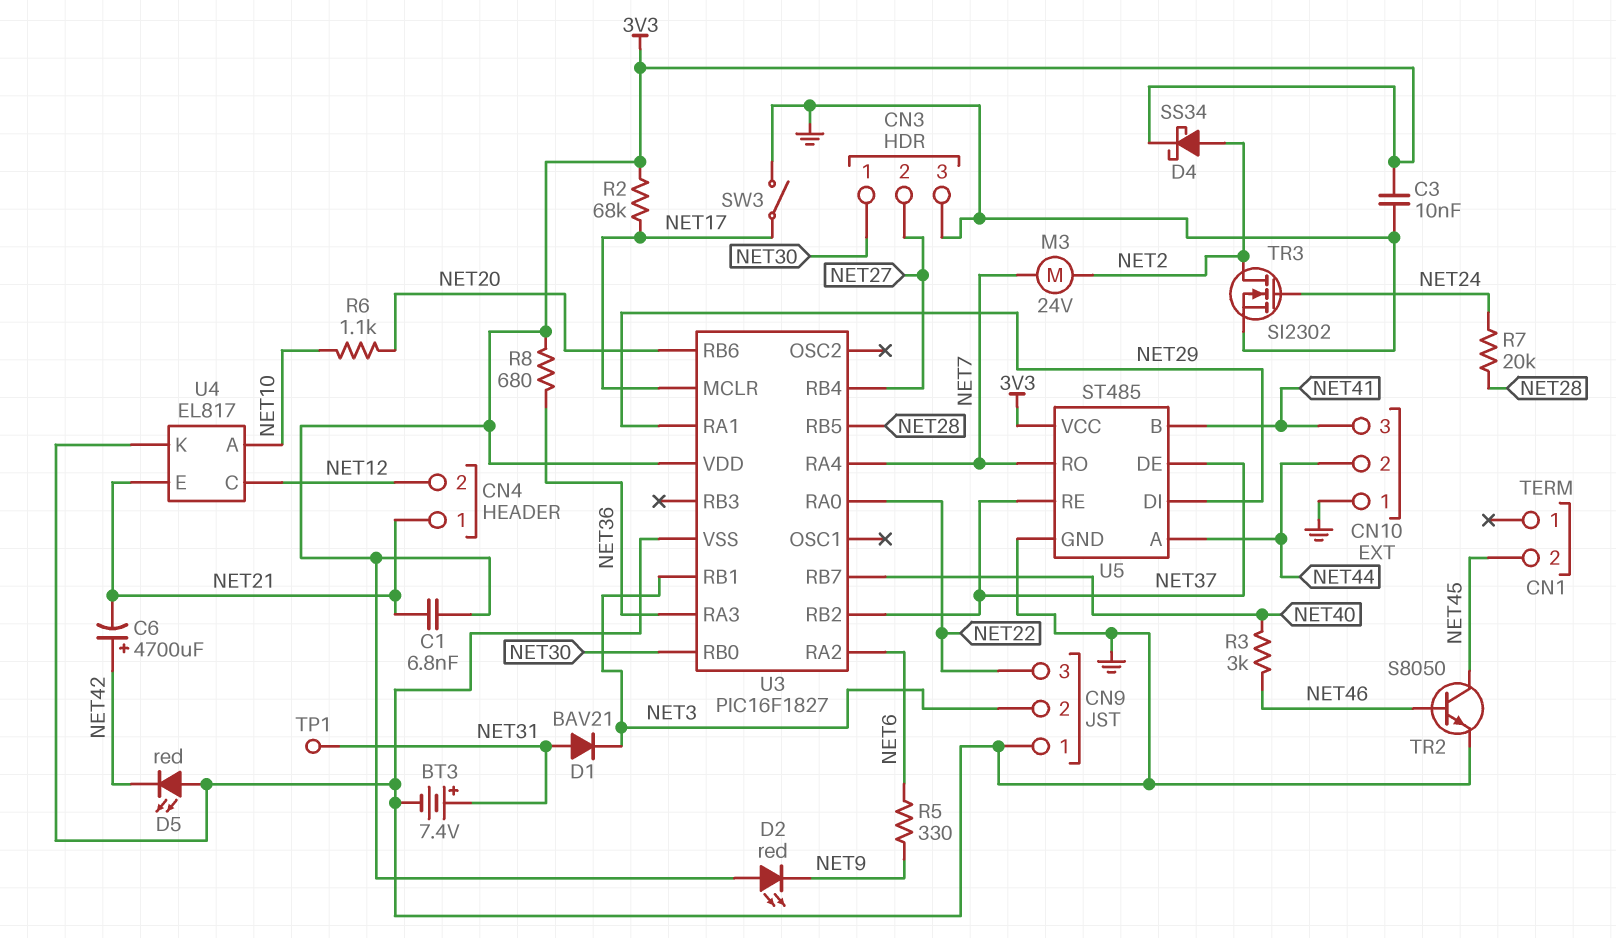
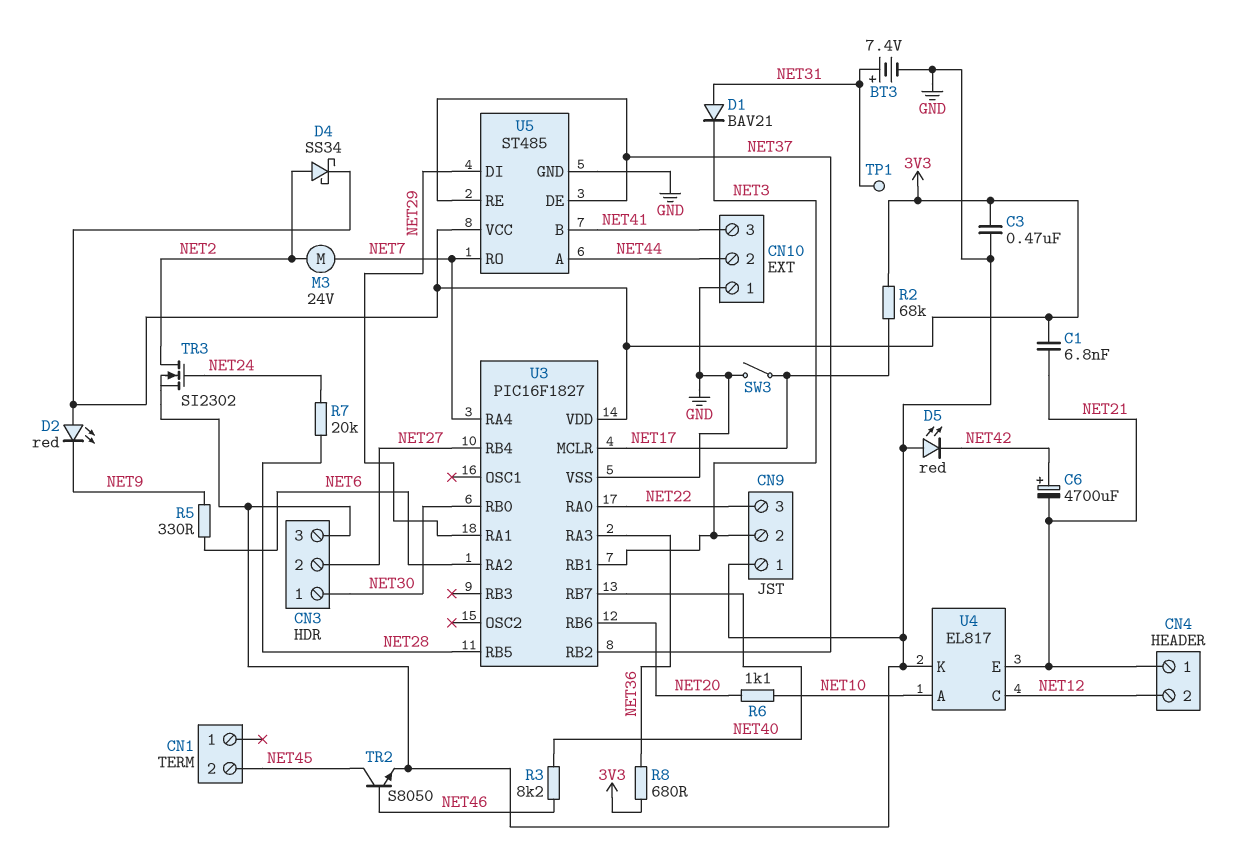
C3: 10nF (3V3, GND) -> 470nF (3V3, GND)
R3: 3k (NET40, NET46) -> 8.2k (NET40, NET46)

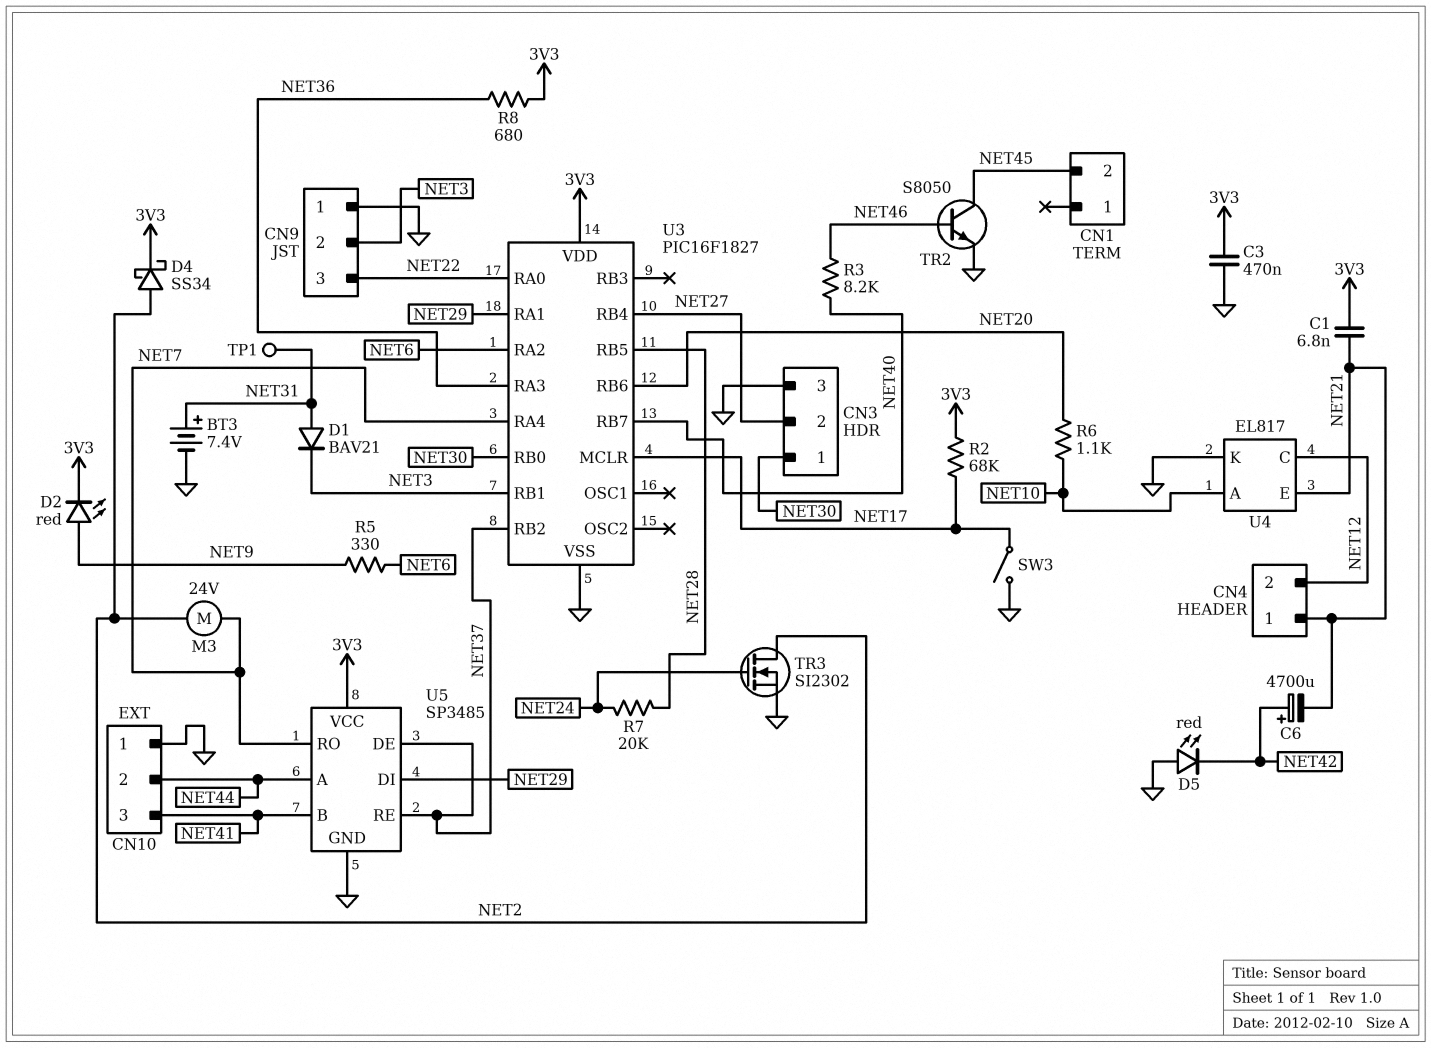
D2: LED red (A 3V3, K NET9) -> LED red (A NET9, K 3V3)
U5: ST485 -> SP3485

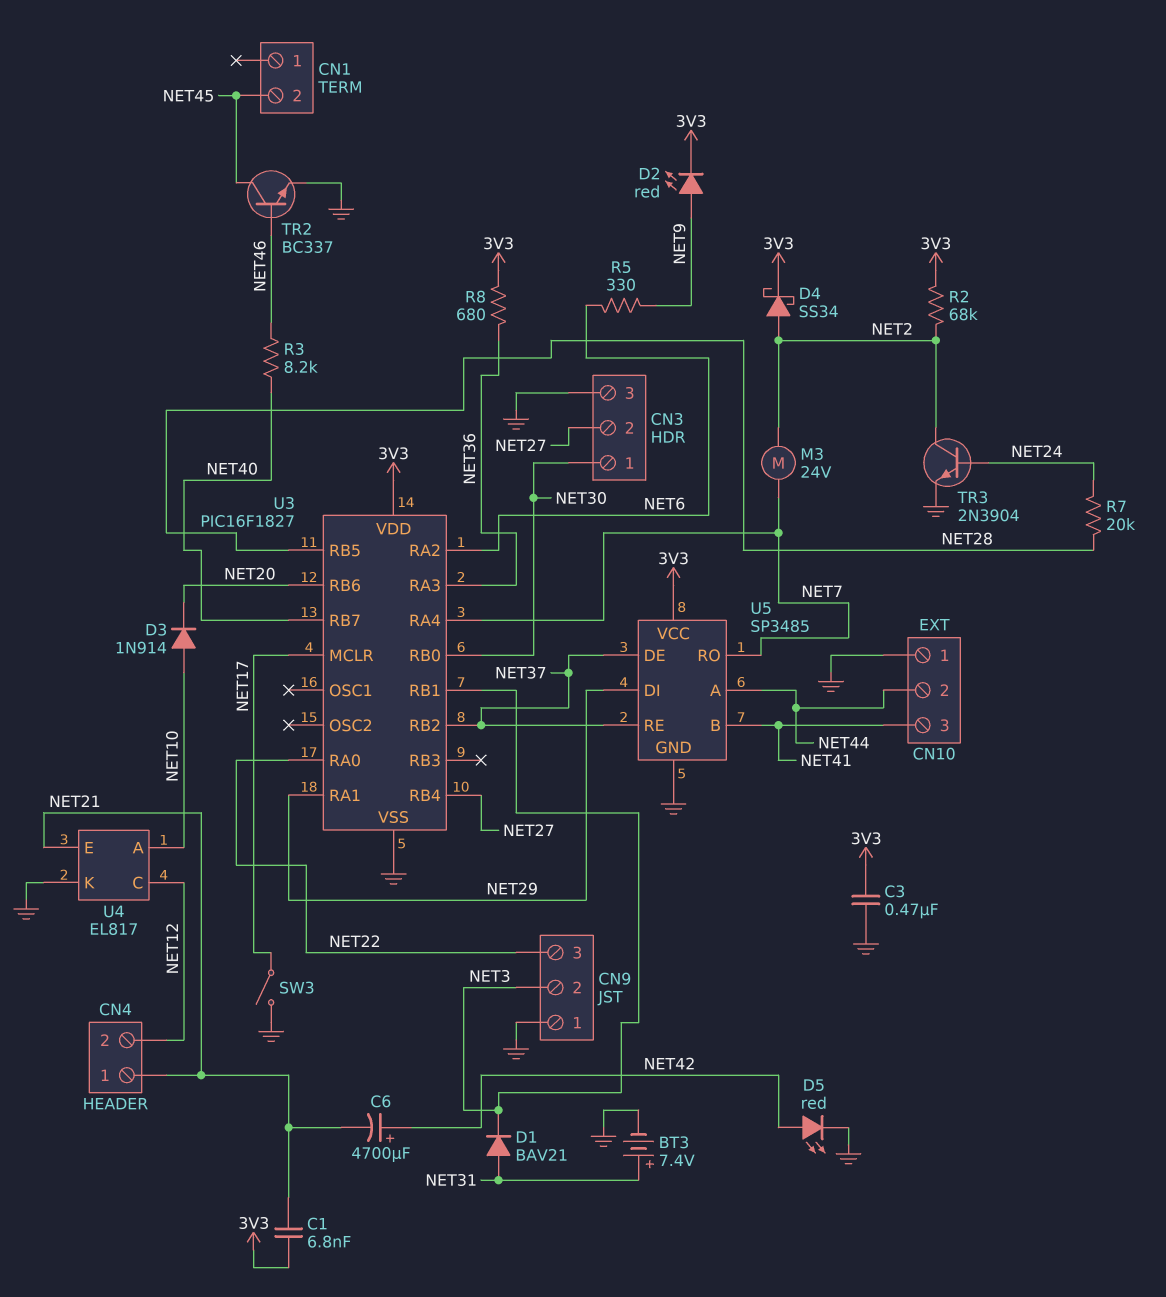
D3: none -> diode 1N914 (A NET10, K NET20)
D5: LED red (A GND, K NET42) -> LED red (A NET42, K GND)
R2: 68k (3V3, NET17) -> 68k (3V3, NET2)
R6: 1.1k (NET10, NET20) -> none
TP1: test point (NET31) -> none
TR2: NPN S8050 (B NET46, C NET45, E GND) -> NPN BC337 (B NET46, C NET45, E GND)
TR3: NMOS SI2302 (G NET24, D NET2, S GND) -> NPN 2N3904 (B NET24, C NET2, E GND)

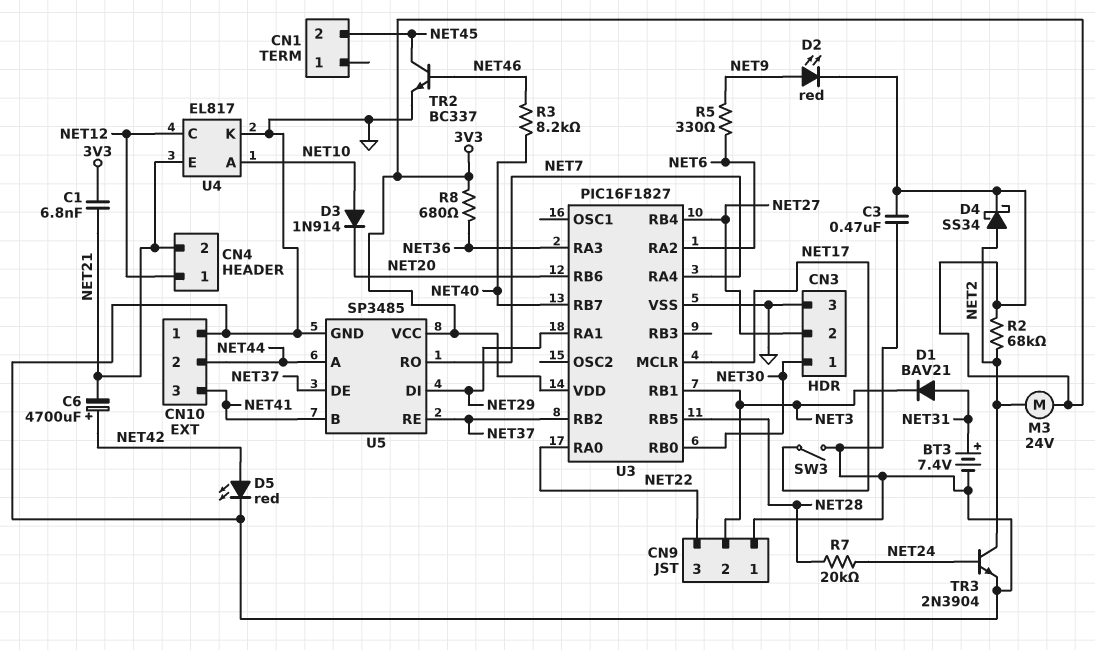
CN4 pin 1: NET21 -> NET12
CN4 pin 2: NET12 -> NET21
M3: motor 24V (NET2, NET7) -> motor 24V (3V3, NET2)

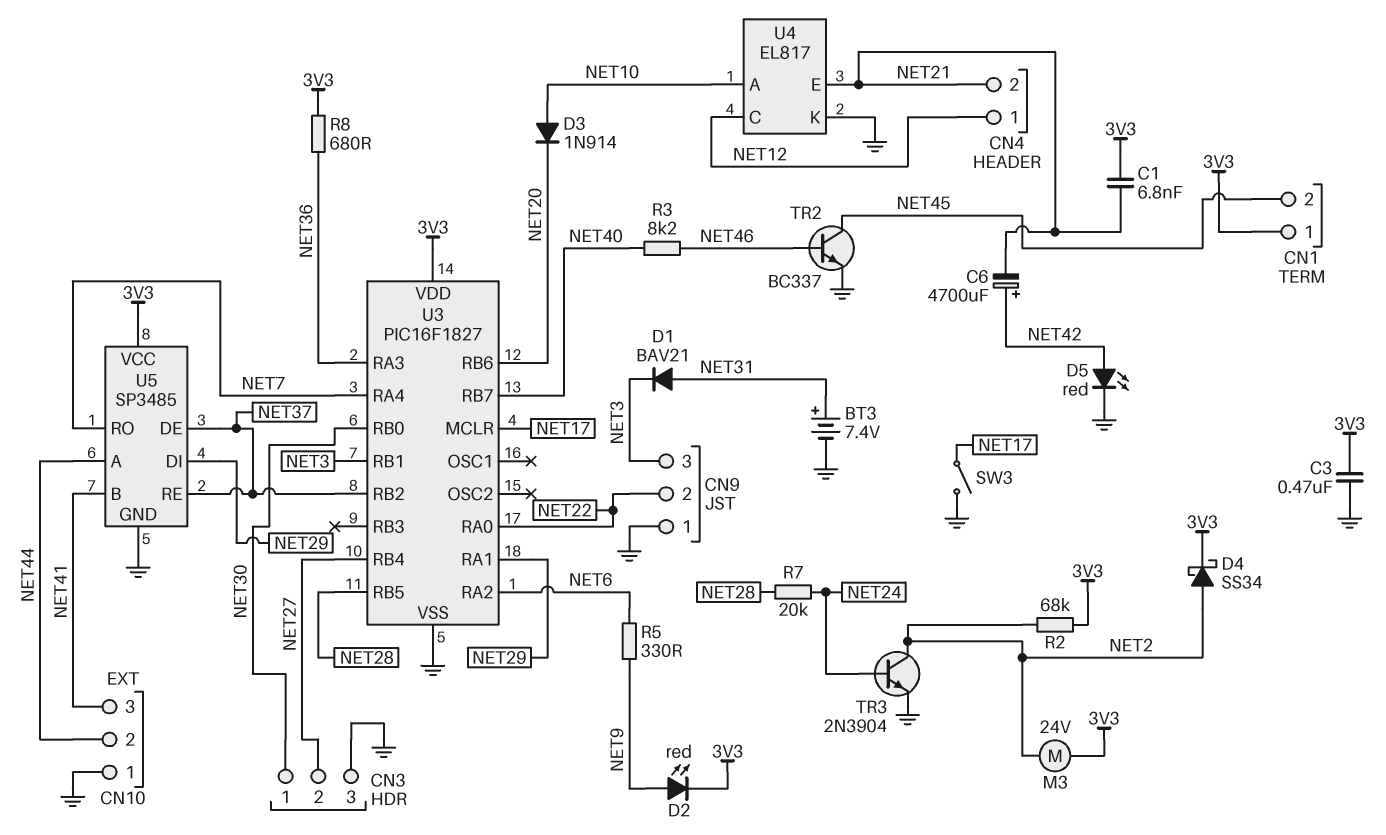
CN1 pin 1: none -> 3V3
CN9 pin 2: NET3 -> NET22
CN9 pin 3: NET22 -> NET3

